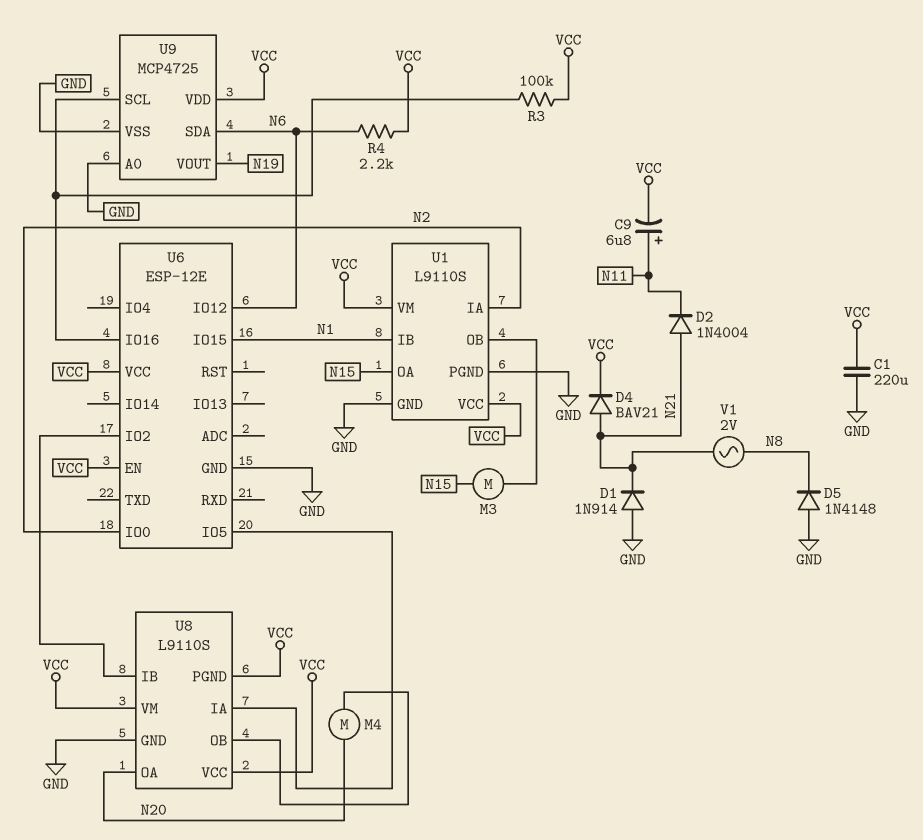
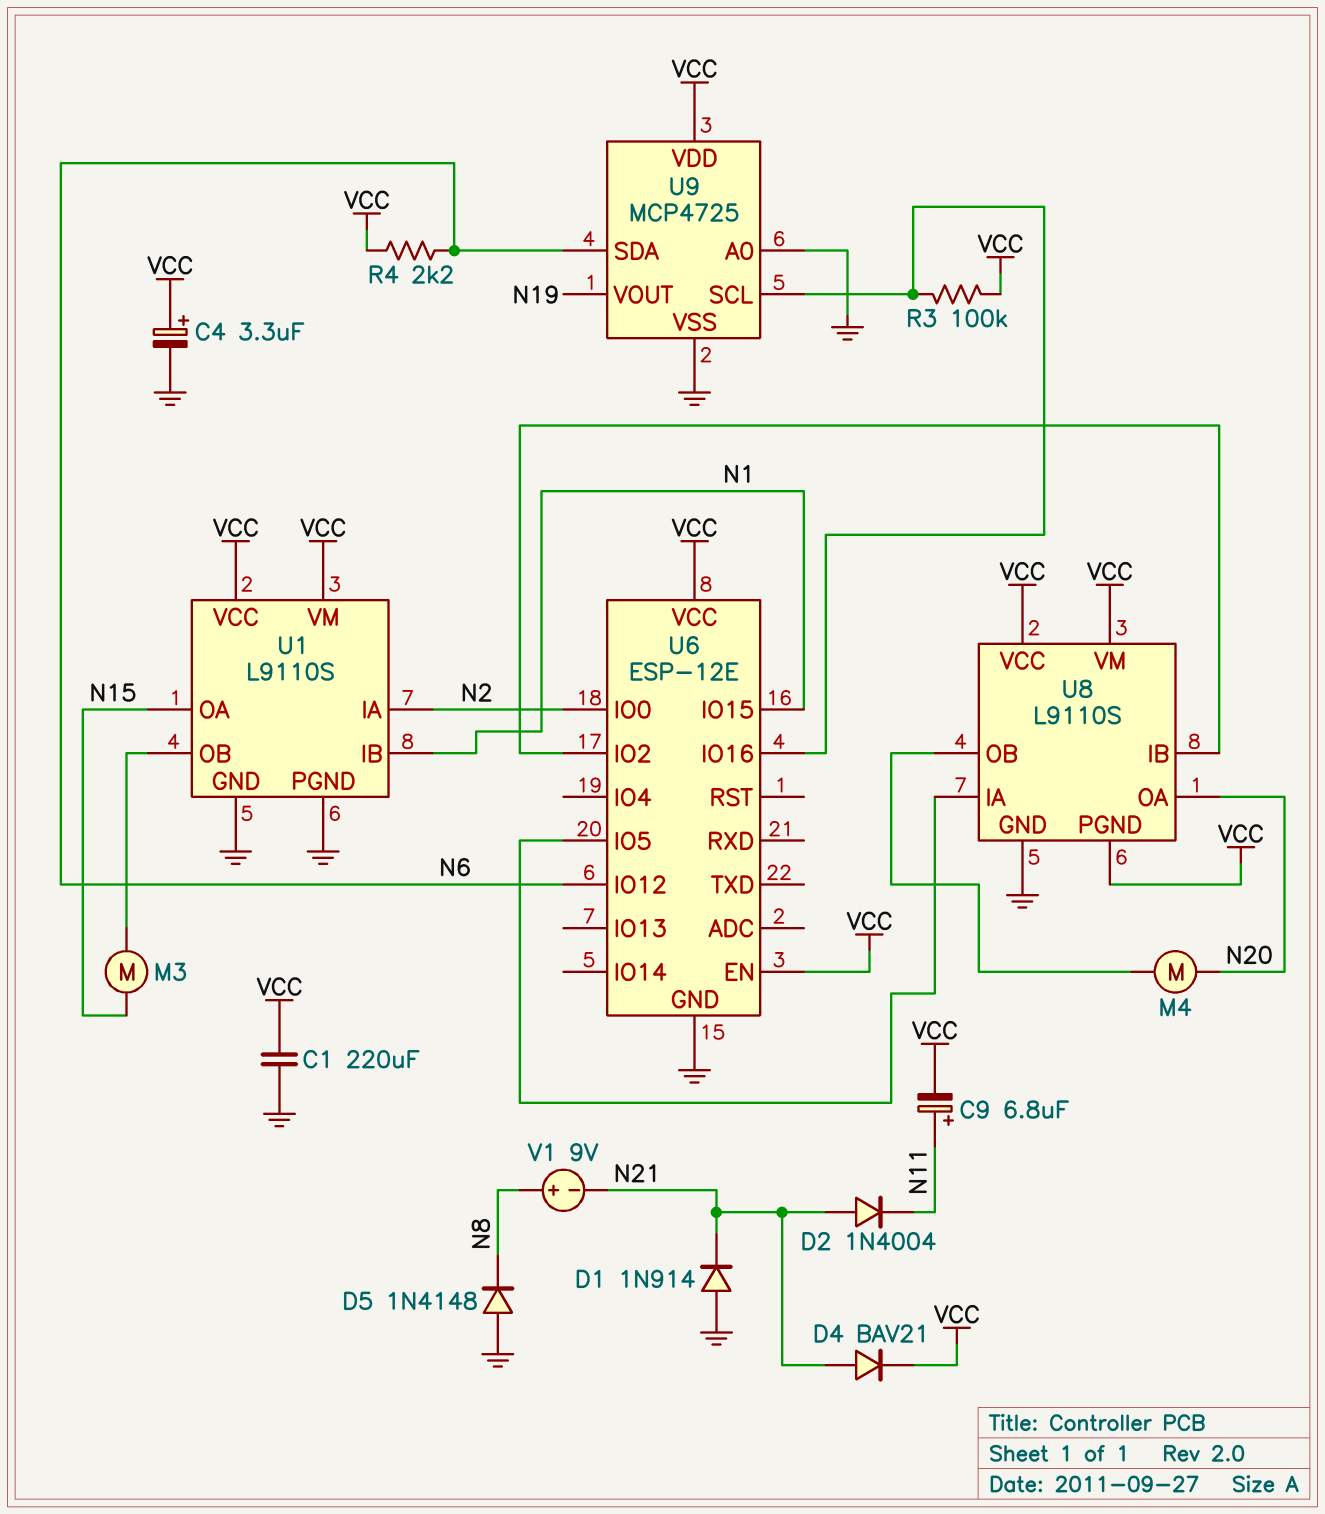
C4: none -> 3.3uF (plus VCC, minus GND)
V1: AC 2V (N8, N21) -> 9V (plus N8, minus N21)

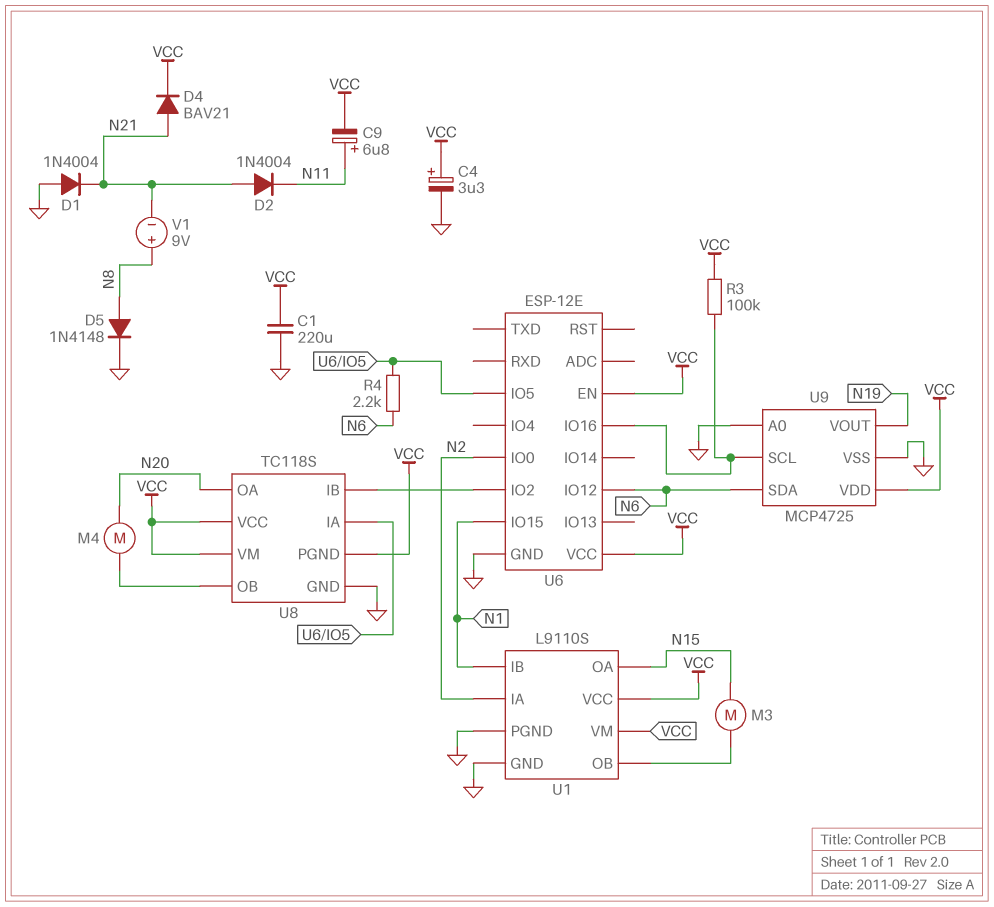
D1: diode 1N914 (A GND, K N21) -> diode 1N4004 (A GND, K N21)
D5: diode 1N4148 (A GND, K N8) -> diode 1N4148 (A N8, K GND)
R4: 2.2k (N6, VCC) -> 2.2k (N6, U6/IO5)
U8: L9110S -> TC118S

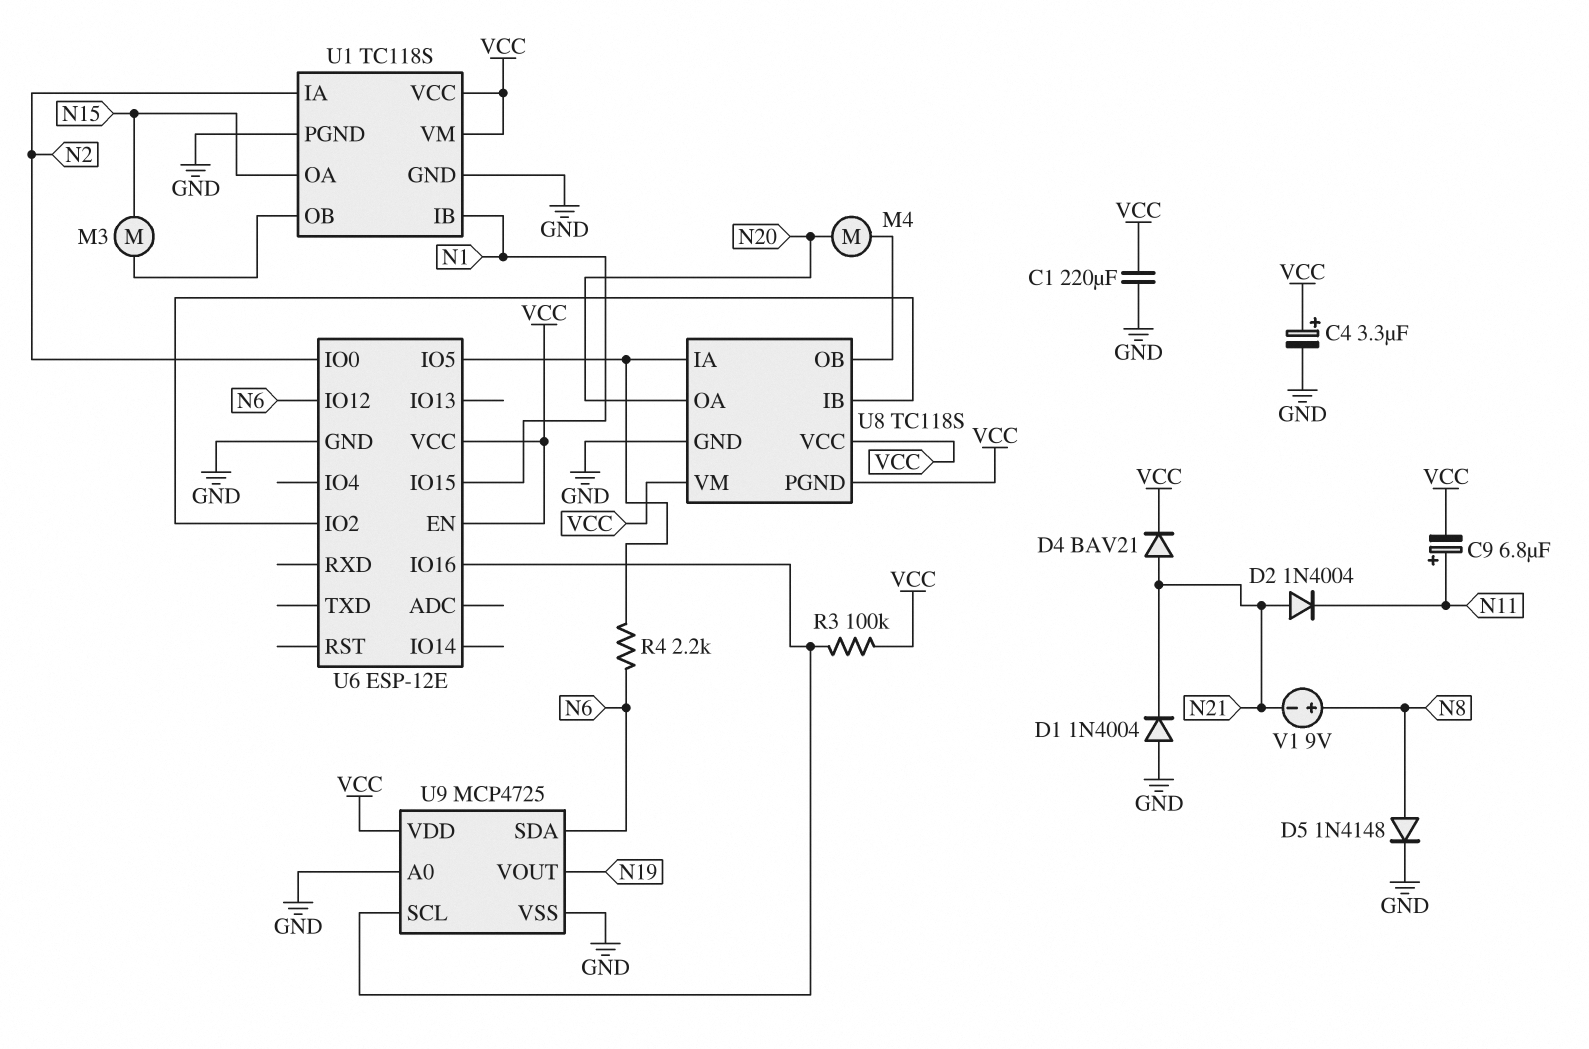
U1: L9110S -> TC118S

